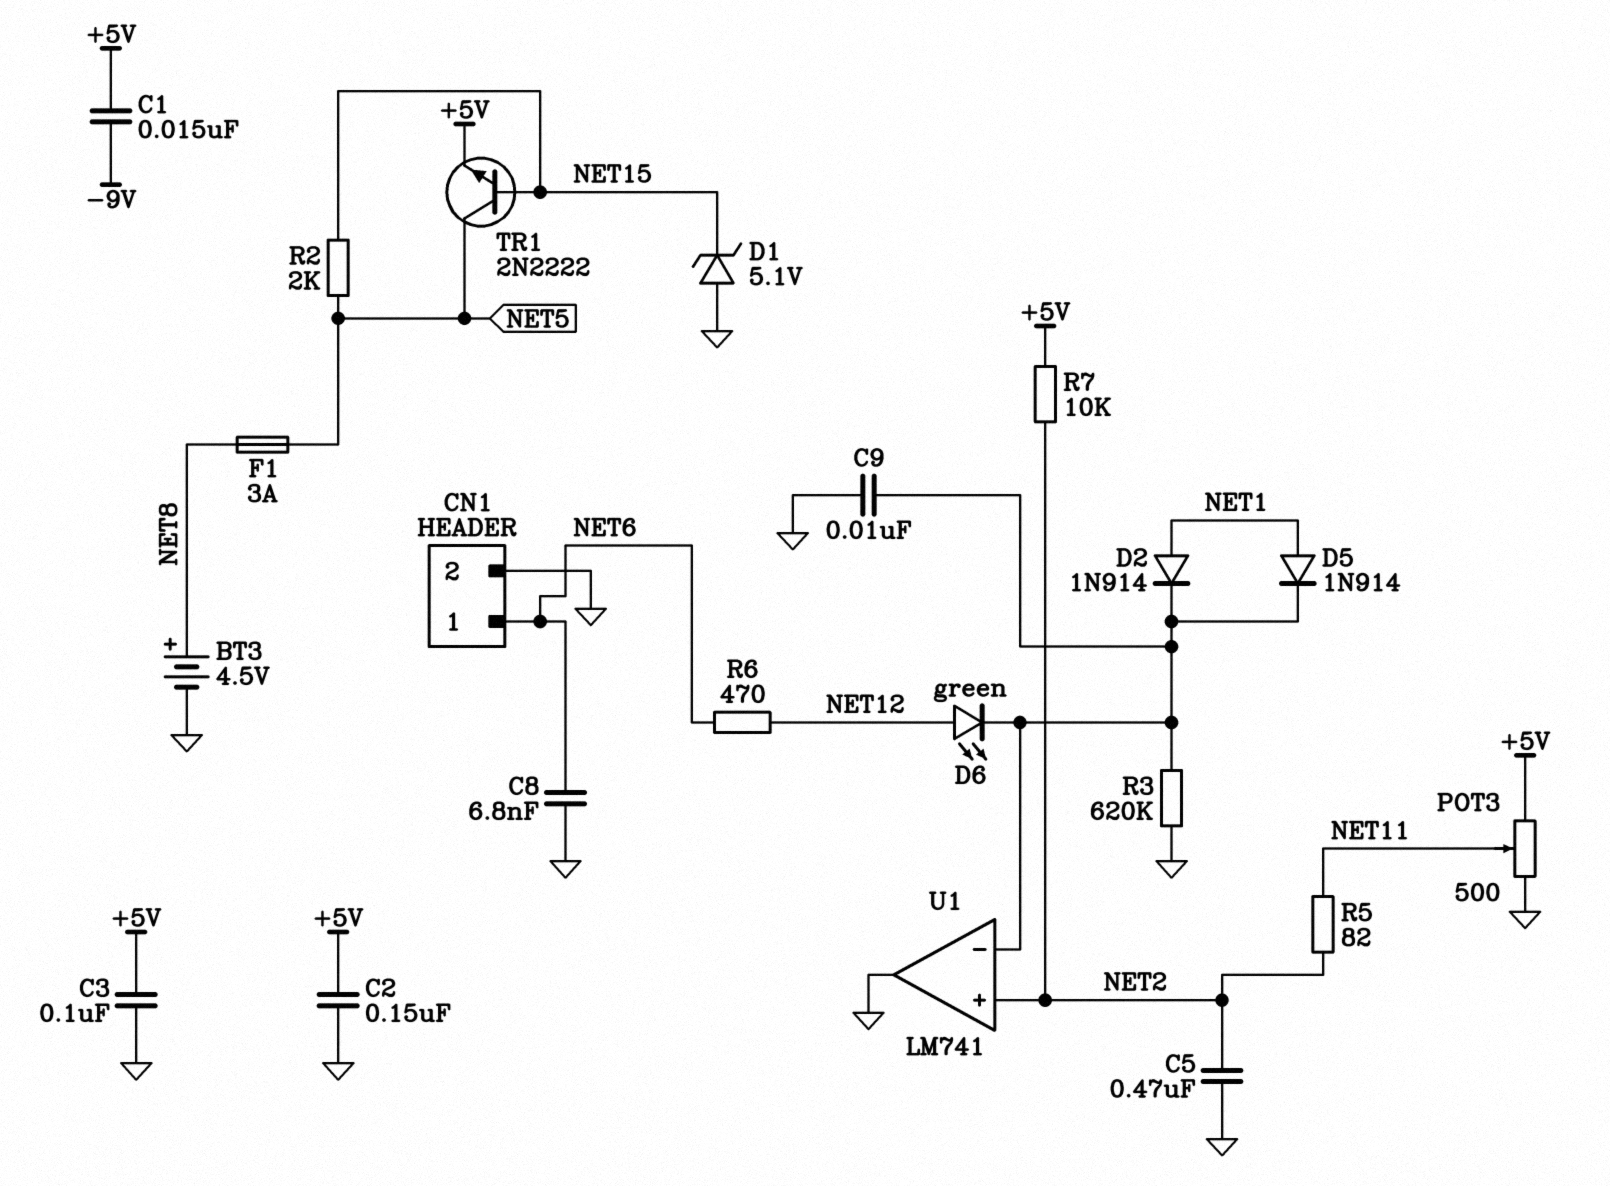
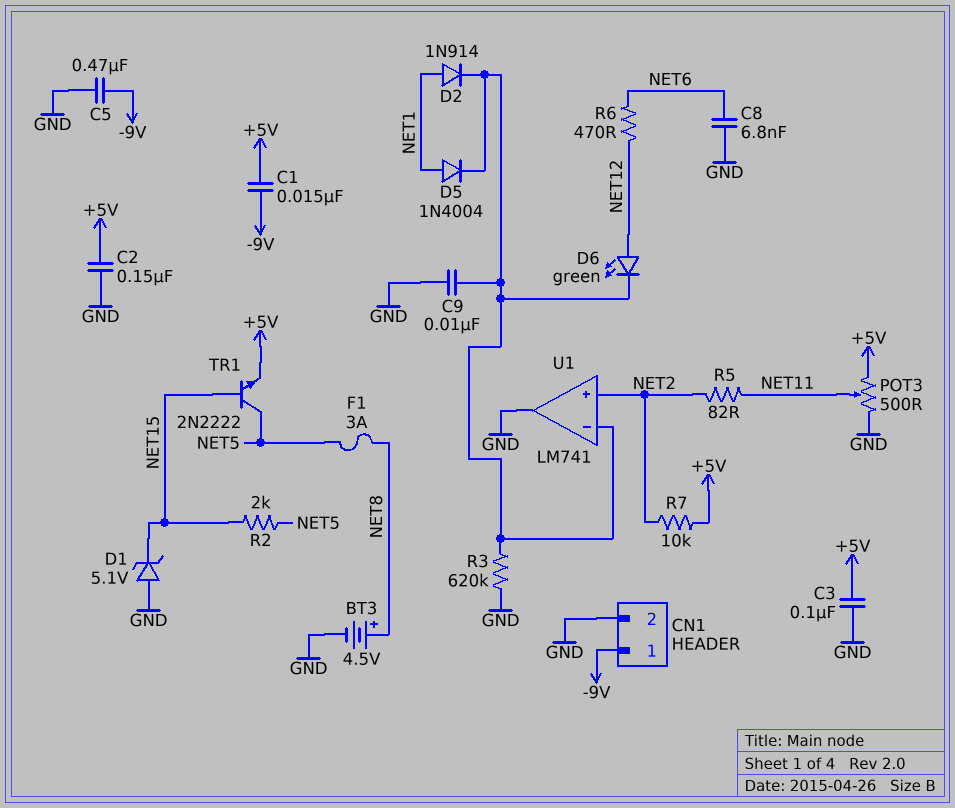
C5: 470nF (GND, NET2) -> 470nF (-9V, GND)
CN1 pin 1: NET6 -> -9V
D5: diode 1N914 (A NET1, K U1/in-) -> diode 1N4004 (A NET1, K U1/in-)

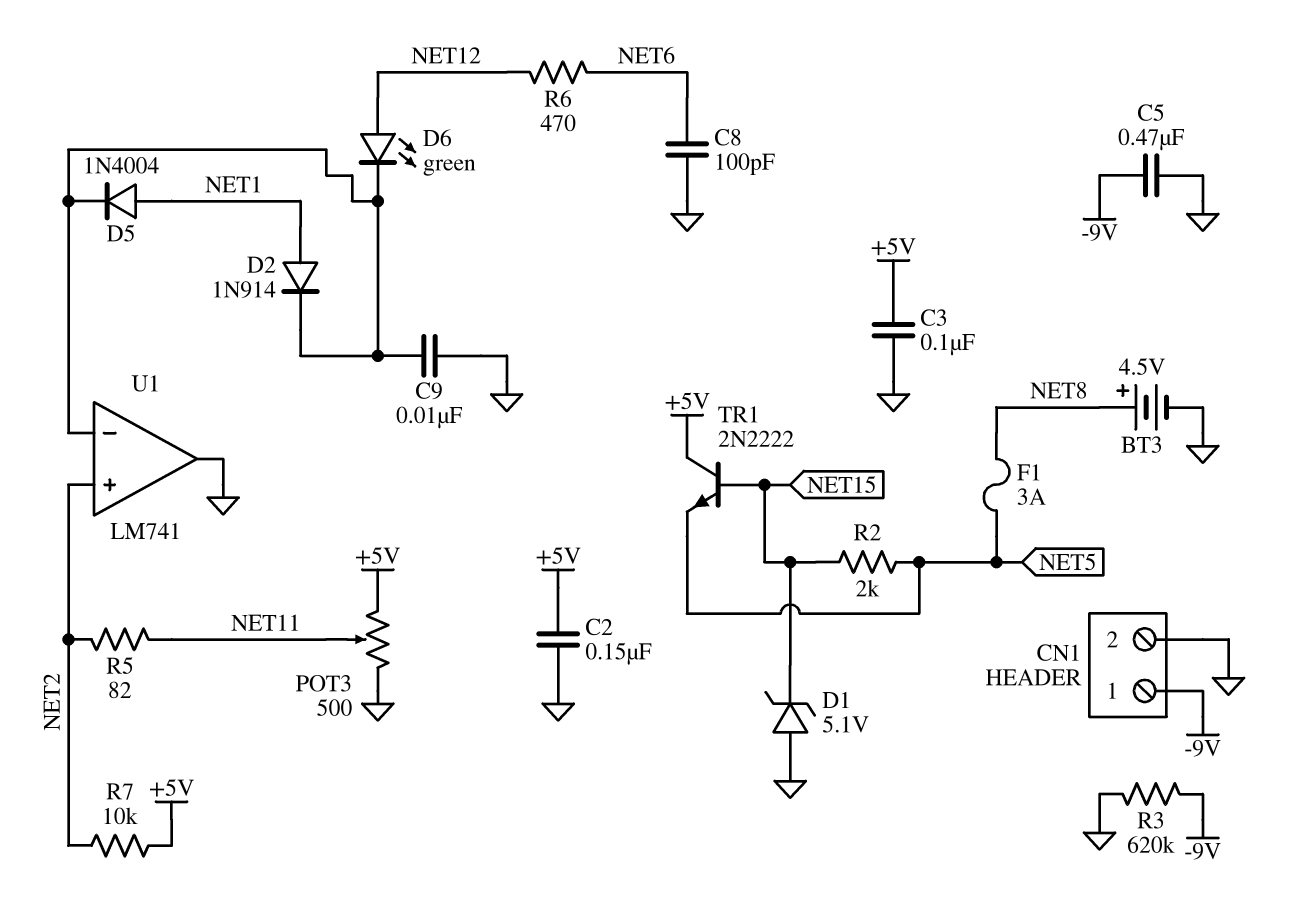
C1: 15nF (+5V, -9V) -> none
C8: 6.8nF (GND, NET6) -> 100pF (GND, NET6)
R3: 620k (GND, U1/in-) -> 620k (-9V, GND)
TR1: NPN 2N2222 (B NET15, C NET5, E +5V) -> NPN 2N2222 (B NET15, C +5V, E NET5)

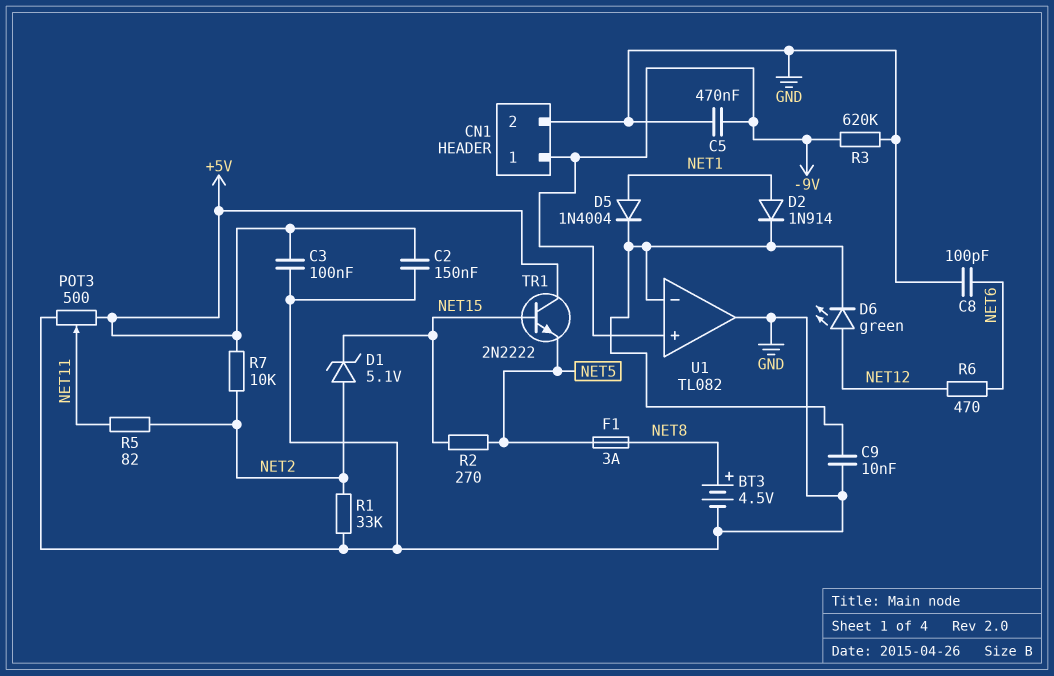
D1: zener 5.1V (A GND, K NET15) -> zener 5.1V (A NET2, K NET15)
R1: none -> 33k (GND, NET2)
R2: 2k (NET5, NET15) -> 270 (NET5, NET15)
U1: LM741 -> TL082
U1 pin in+: NET2 -> -9V

